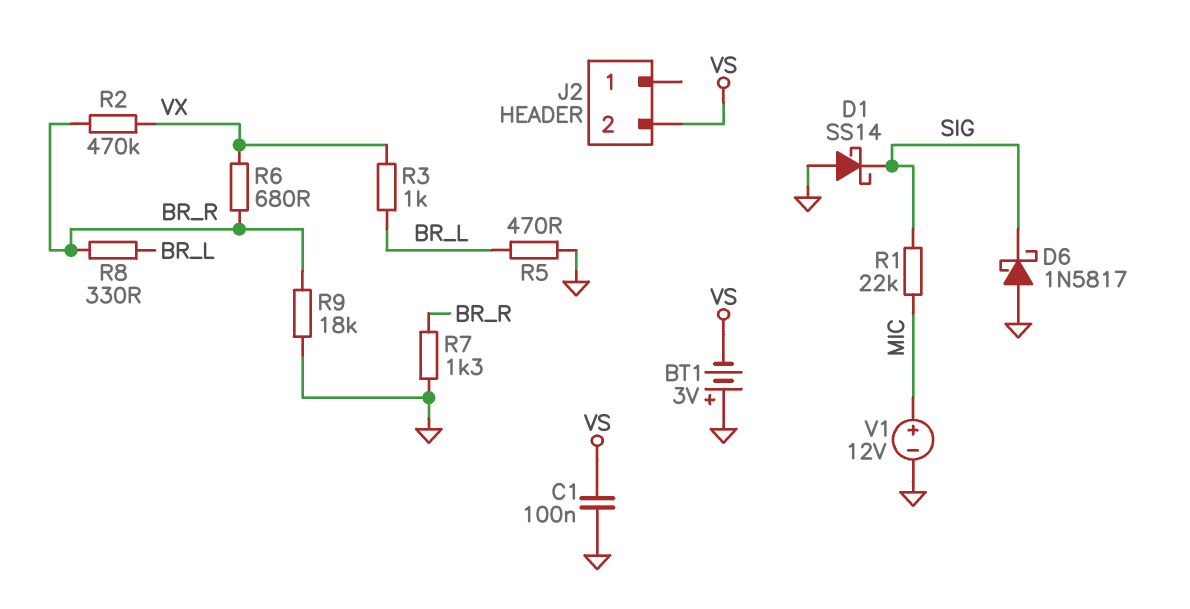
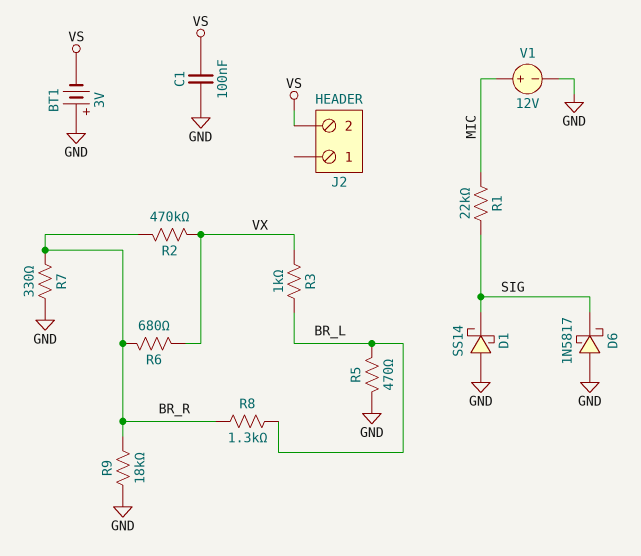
R7: 1.3k (BR_R, GND) -> 330 (BR_R, GND)
R8: 330 (BR_L, BR_R) -> 1.3k (BR_L, BR_R)

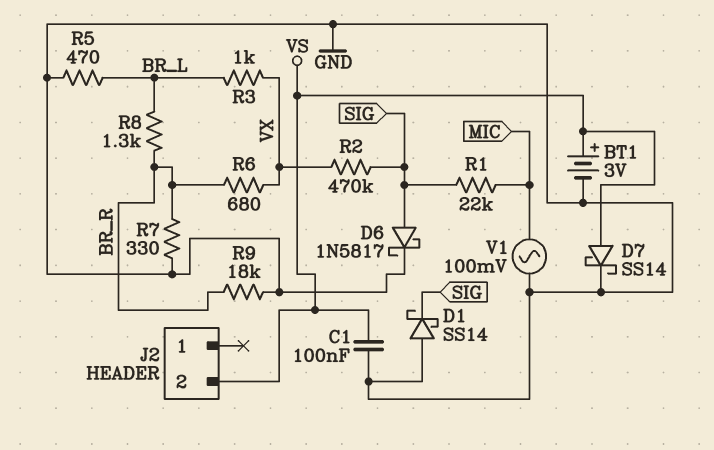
BT1: 3V (plus GND, minus VS) -> 3V (plus VS, minus GND)
D6: schottky 1N5817 (A GND, K SIG) -> schottky 1N5817 (A SIG, K GND)
D7: none -> schottky SS14 (A VS, K GND)
R2: 470k (BR_R, VX) -> 470k (SIG, VX)
V1: 12V (plus MIC, minus GND) -> AC 100mV (GND, MIC)

